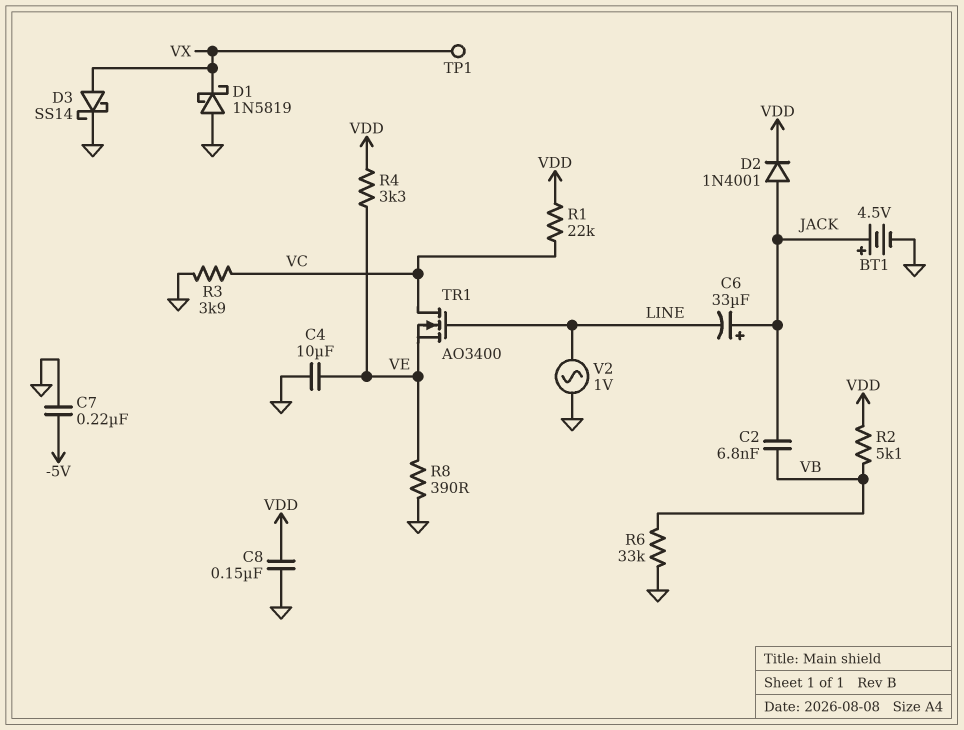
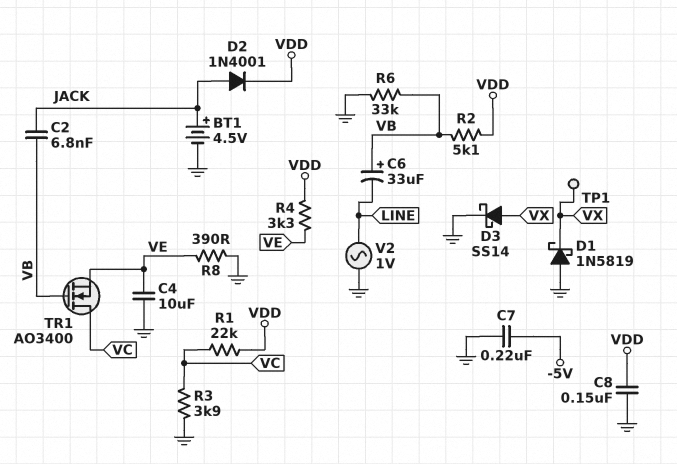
C6: 33uF (plus JACK, minus LINE) -> 33uF (plus VB, minus LINE)
TR1: NMOS AO3400 (G LINE, D VC, S VE) -> NMOS AO3400 (G VB, D VC, S VE)

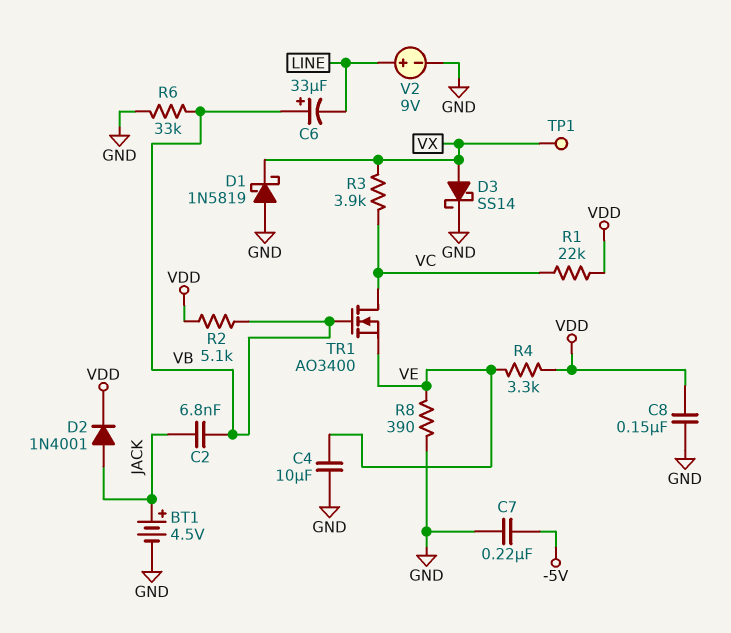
R3: 3.9k (GND, VC) -> 3.9k (VC, VX)
V2: AC 1V (GND, LINE) -> 9V (plus LINE, minus GND)

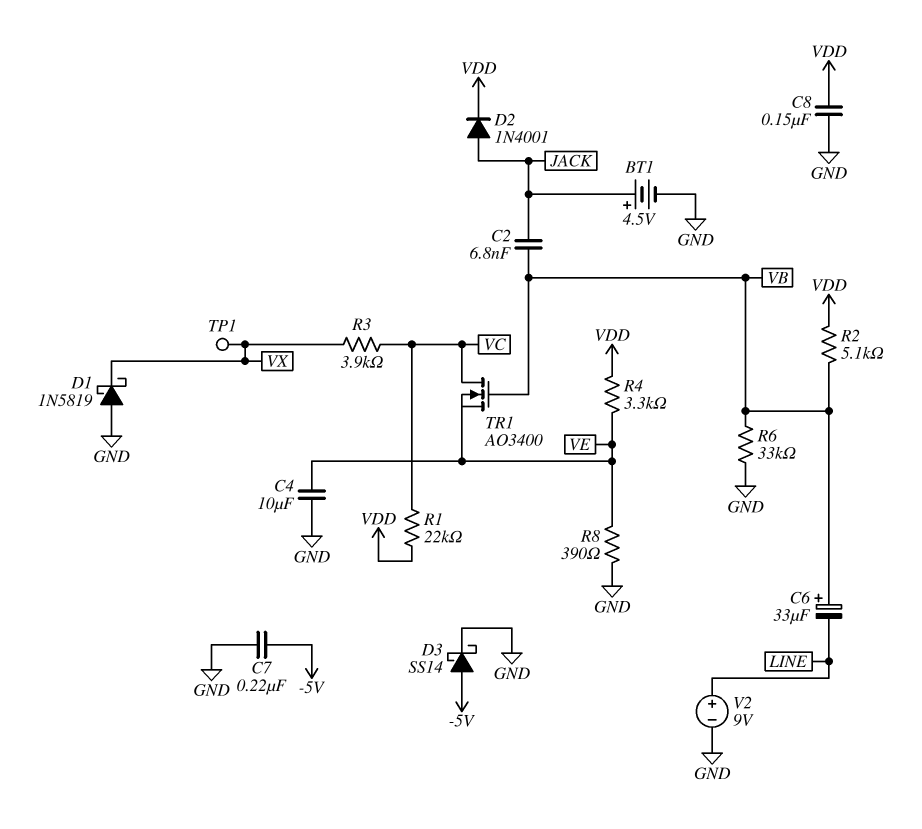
D3: schottky SS14 (A VX, K GND) -> schottky SS14 (A -5V, K GND)

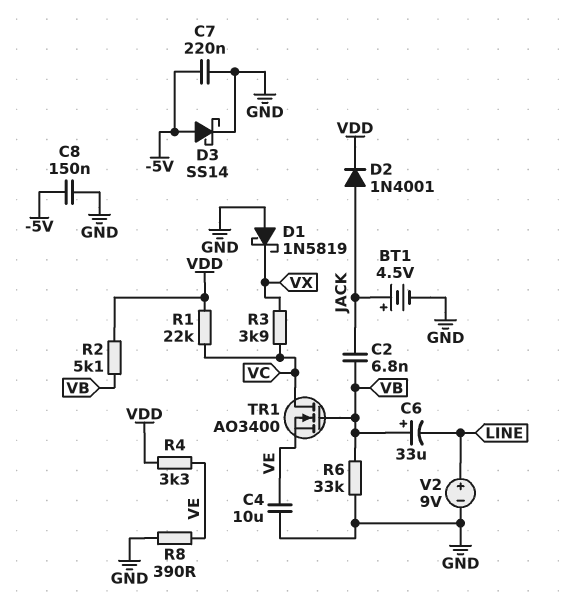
C8: 150nF (GND, VDD) -> 150nF (-5V, GND)
TP1: test point (VX) -> none

